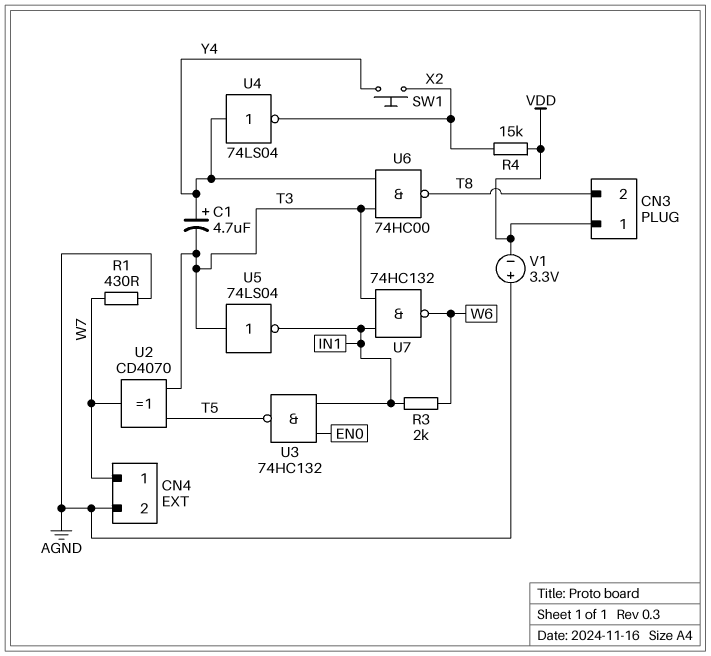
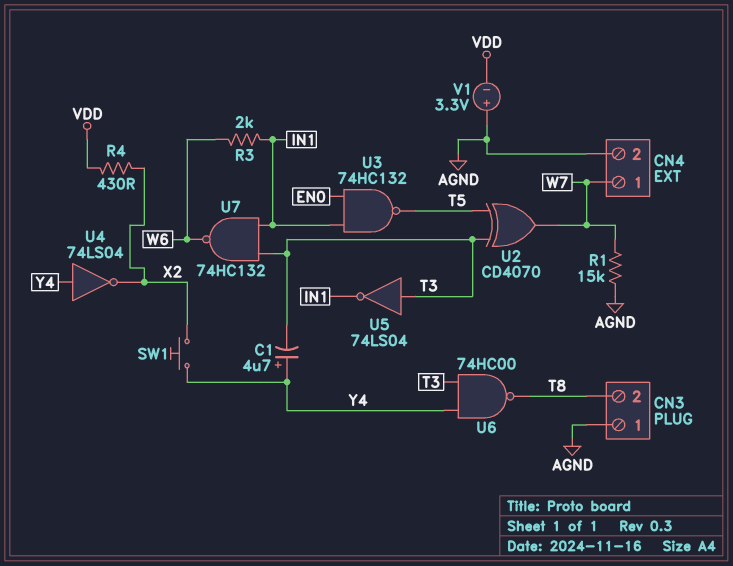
CN3 pin 1: VDD -> AGND
R1: 430 (AGND, W7) -> 15k (AGND, W7)
R4: 15k (VDD, X2) -> 430 (VDD, X2)

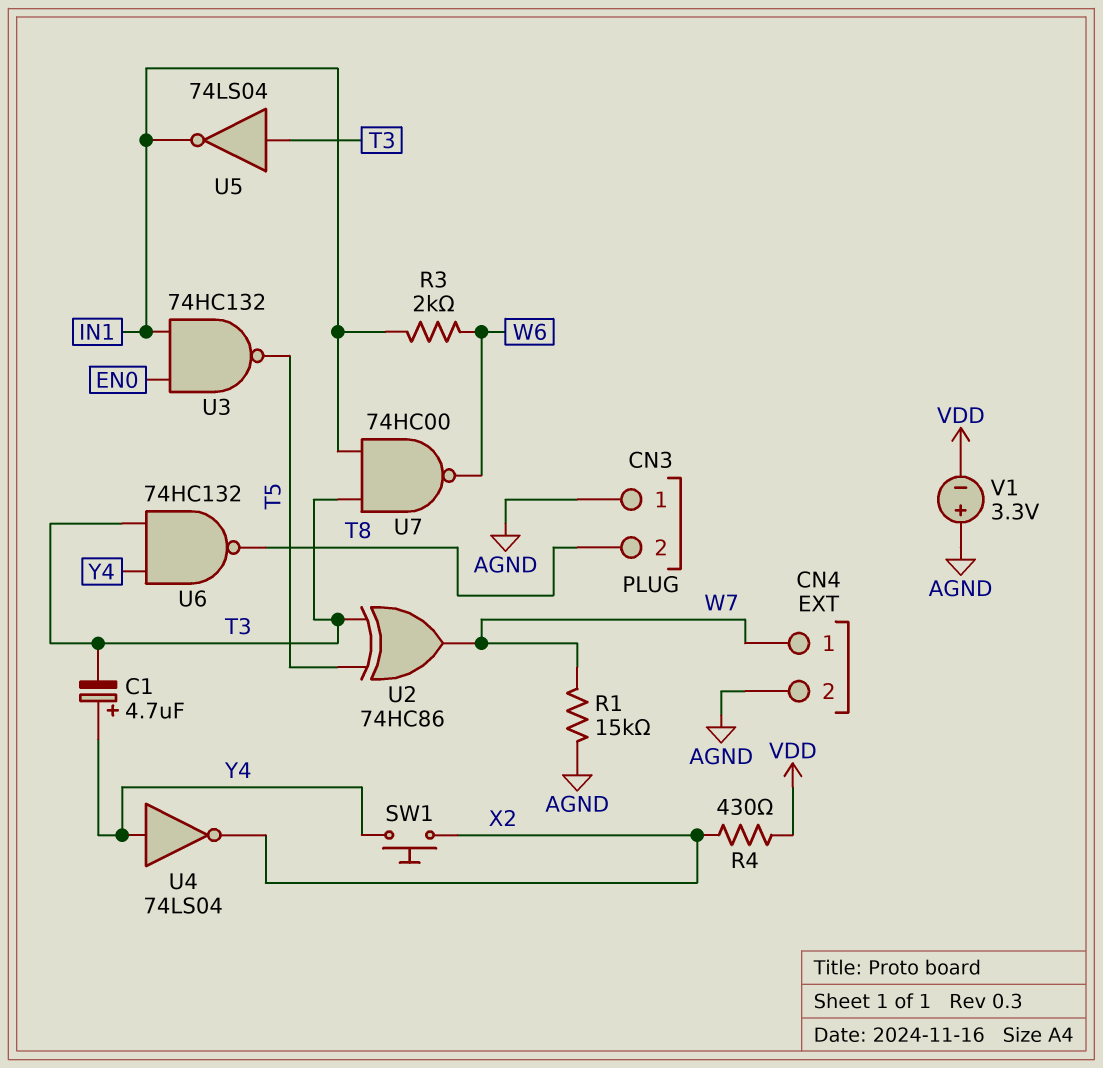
U2: XOR CD4070 (in T3, in T5, out W7) -> XOR 74HC86 (in T3, in T5, out W7)
U6: NAND 74HC00 (in T3, in Y4, out T8) -> NAND 74HC132 (in T3, in Y4, out T8)
U7: NAND 74HC132 (in IN1, in T3, out W6) -> NAND 74HC00 (in IN1, in T3, out W6)

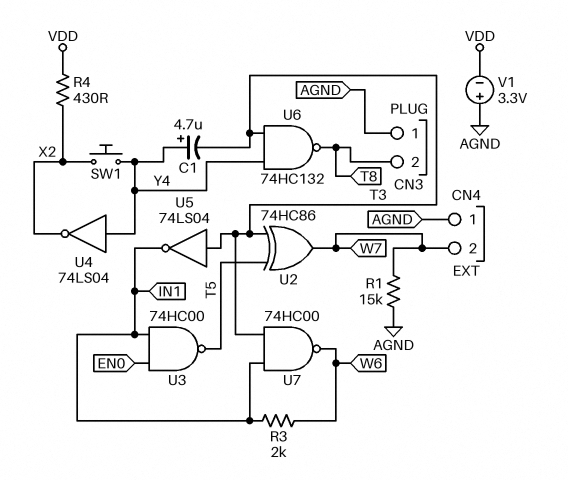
CN4 pin 1: W7 -> AGND
CN4 pin 2: AGND -> W7
U3: NAND 74HC132 (in EN0, in IN1, out T5) -> NAND 74HC00 (in EN0, in IN1, out T5)

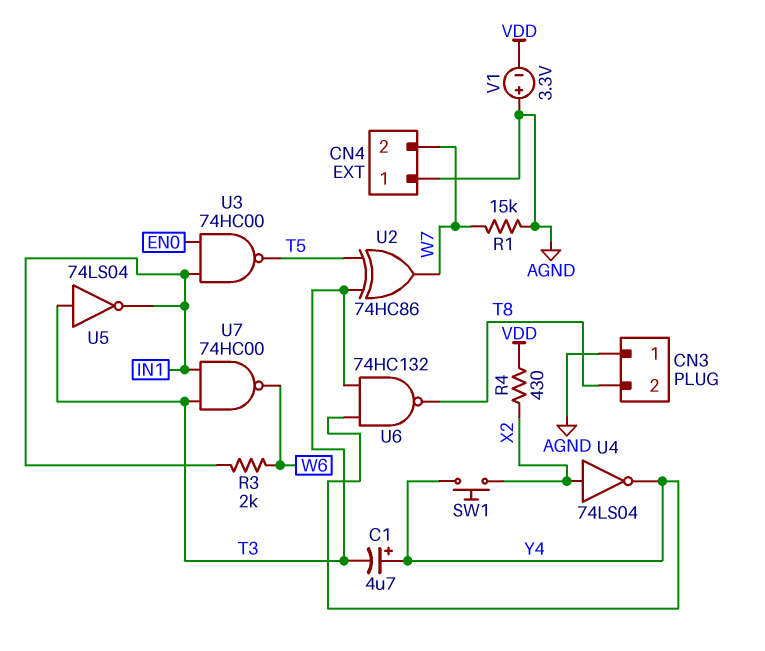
U4: NOT 74LS04 (in Y4, out X2) -> NOT 74LS04 (in X2, out Y4)

